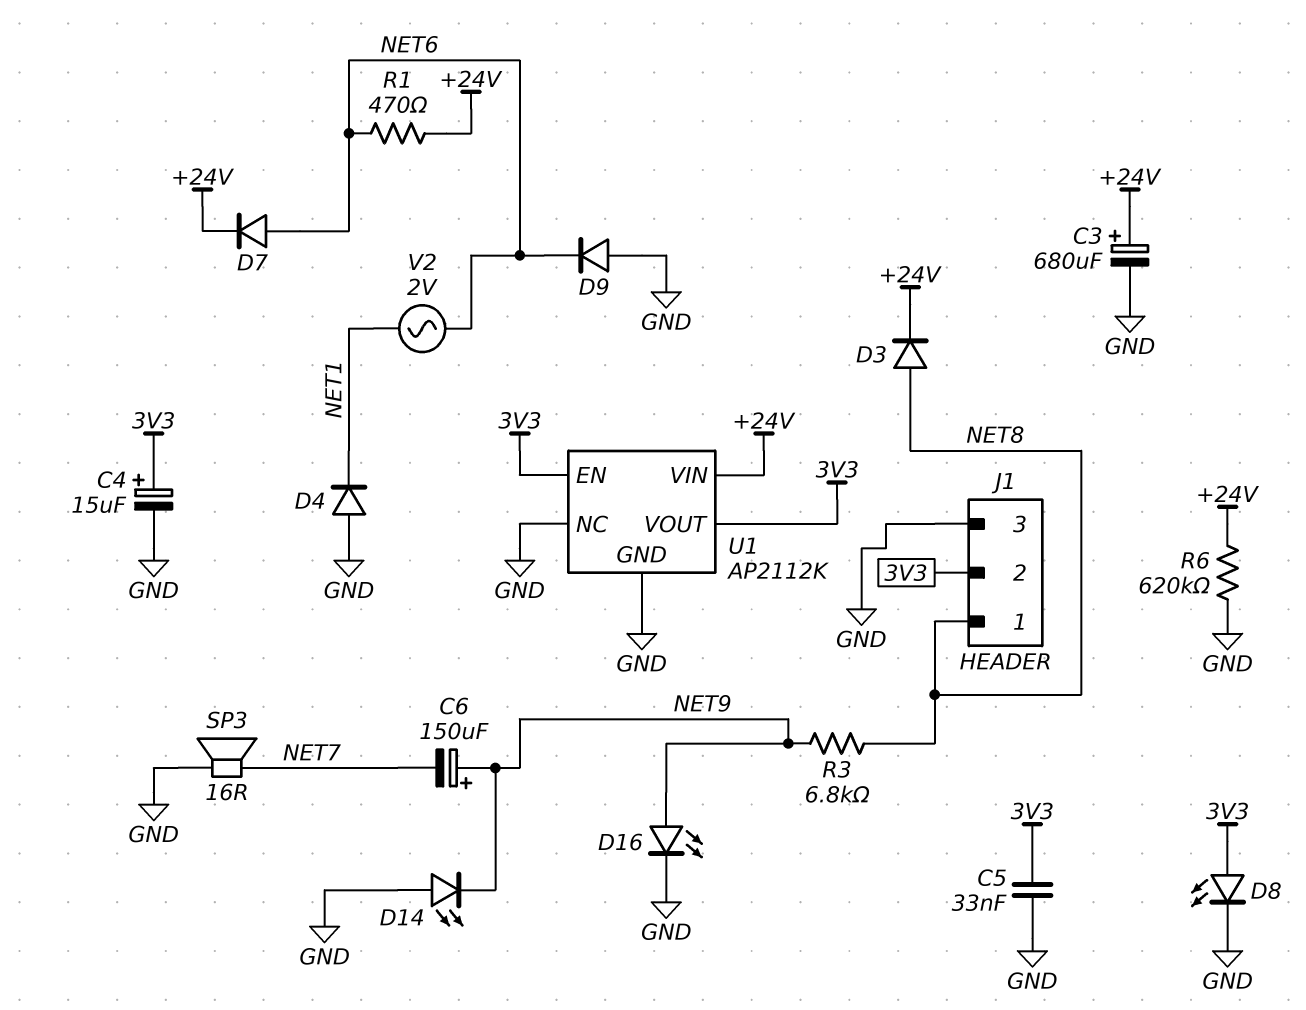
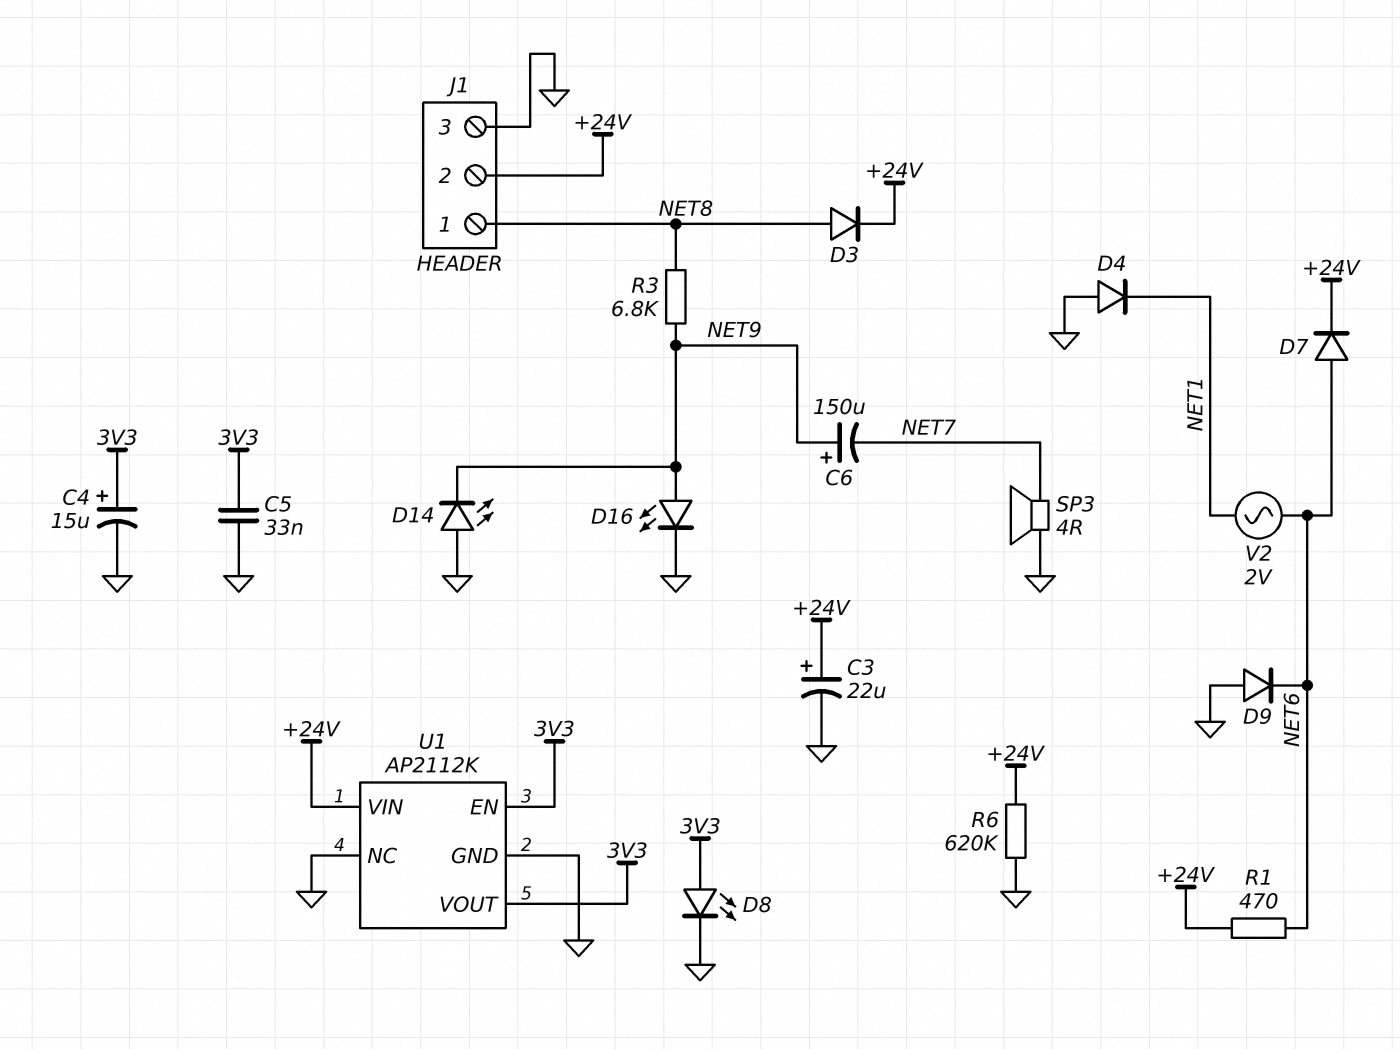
C3: 680uF (plus +24V, minus GND) -> 22uF (plus +24V, minus GND)
J1 pin 2: 3V3 -> +24V
SP3: speaker 16R (GND, NET7) -> speaker 4R (GND, NET7)

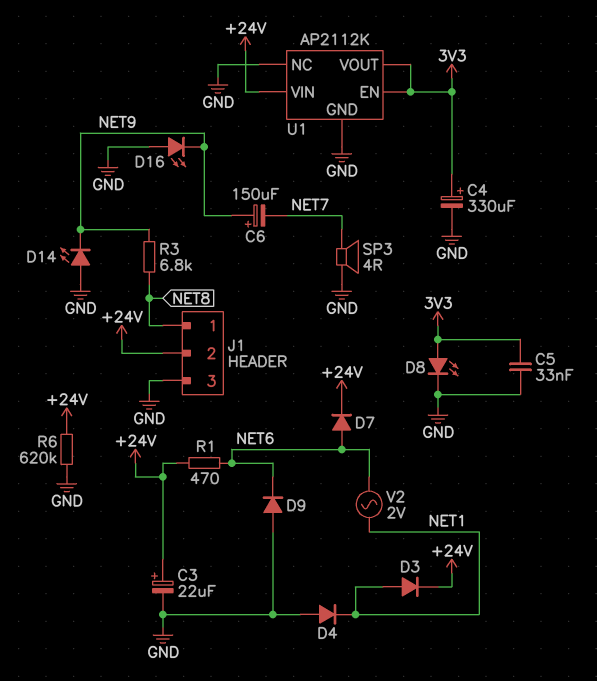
C4: 15uF (plus 3V3, minus GND) -> 330uF (plus 3V3, minus GND)
D3: diode (A NET8, K +24V) -> diode (A NET1, K +24V)
D16: LED (A NET9, K GND) -> LED (A GND, K NET9)

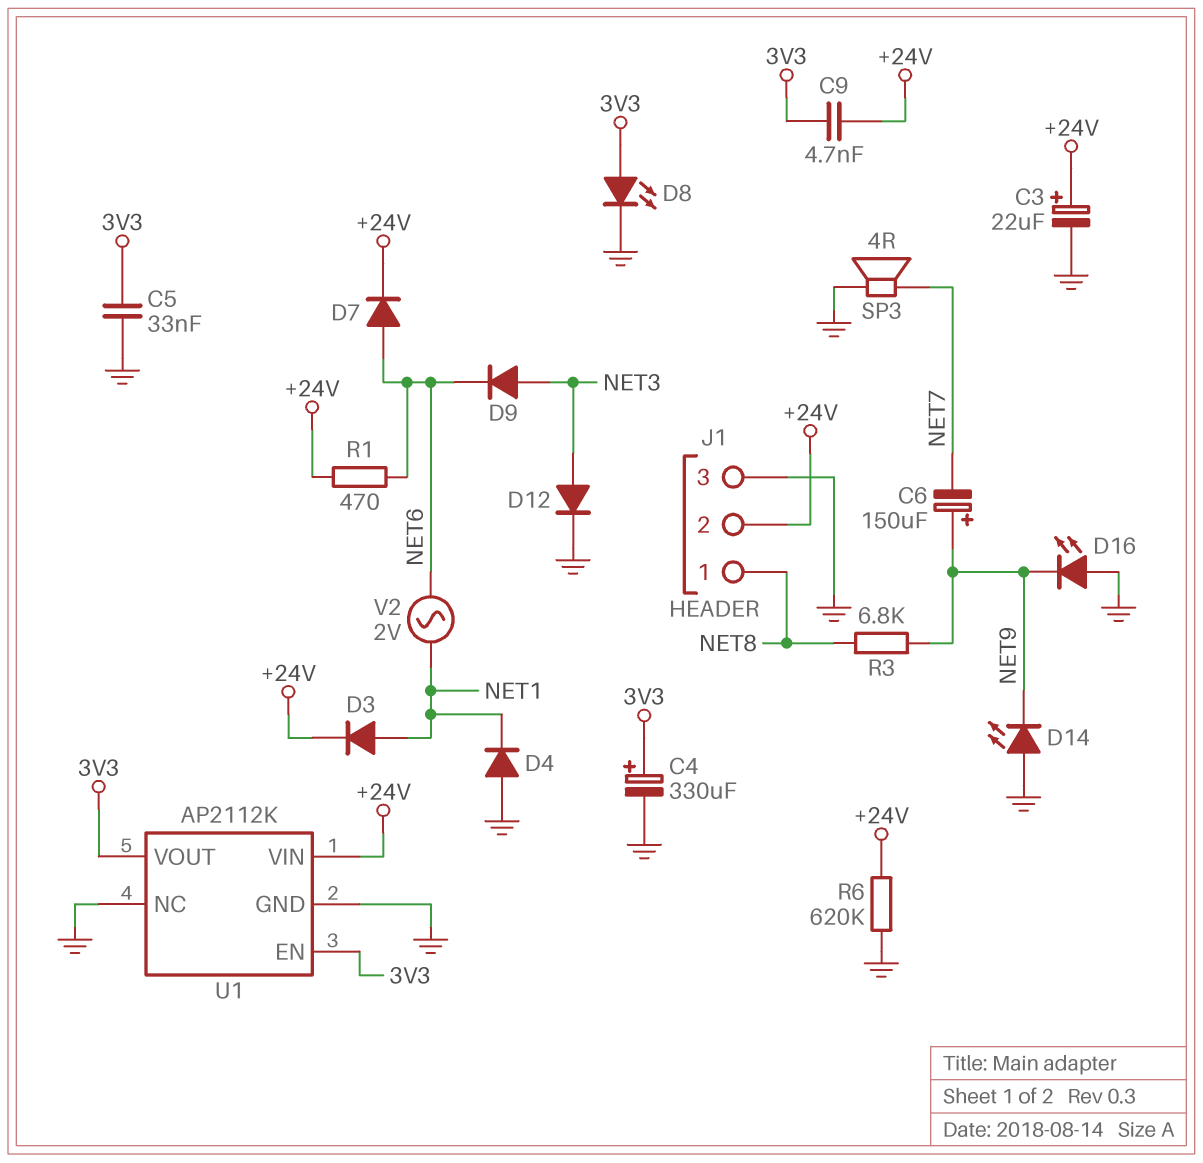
C9: none -> 4.7nF (+24V, 3V3)
D9: diode (A GND, K NET6) -> diode (A NET3, K NET6)
D12: none -> diode (A NET3, K GND)

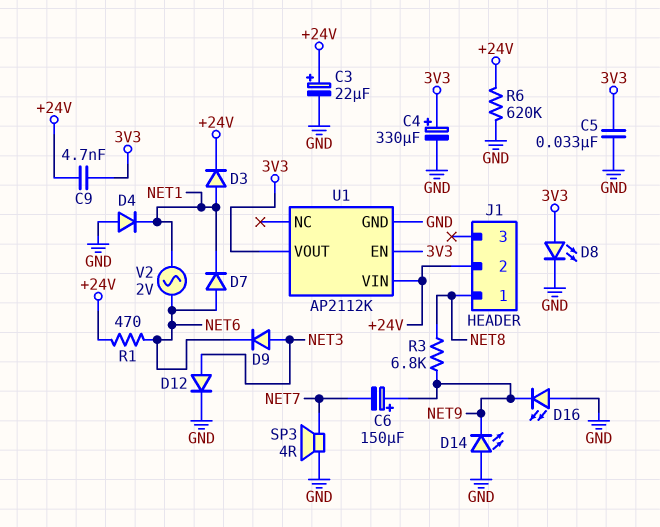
D7: diode (A NET6, K +24V) -> diode (A NET6, K NET1)
J1 pin 3: GND -> none
U1 pin NC: GND -> none

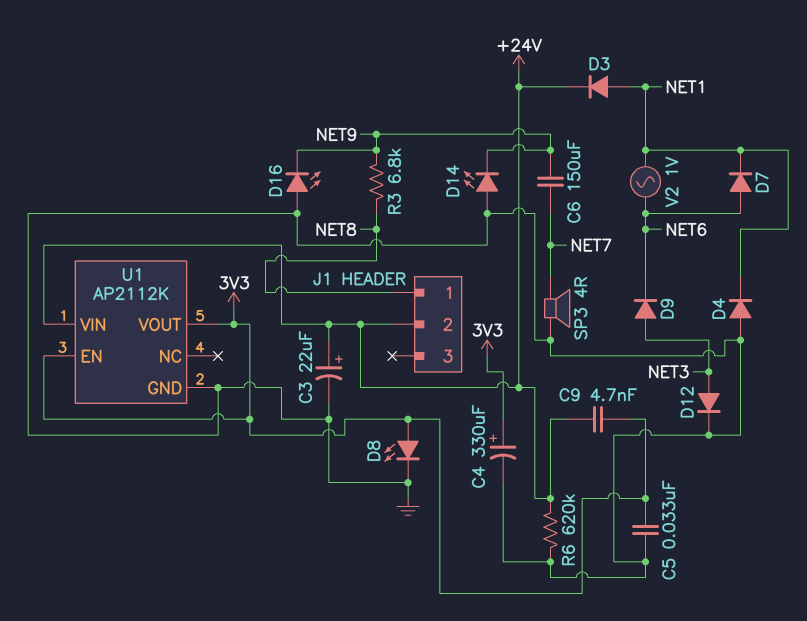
C6: 150uF (plus NET9, minus NET7) -> 150uF (NET7, NET9)
R1: 470 (+24V, NET6) -> none
V2: AC 2V (NET1, NET6) -> AC 1V (NET1, NET6)

